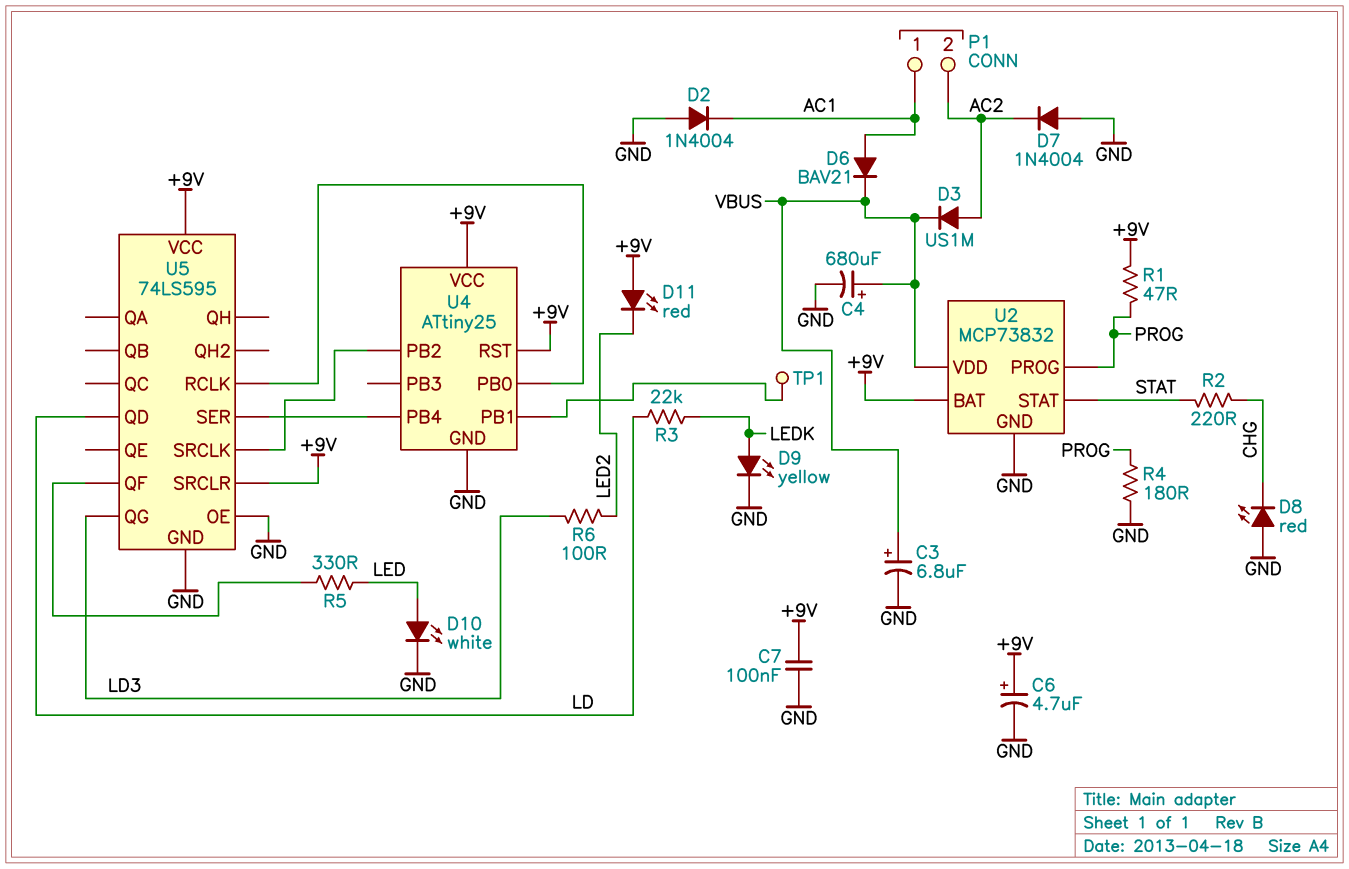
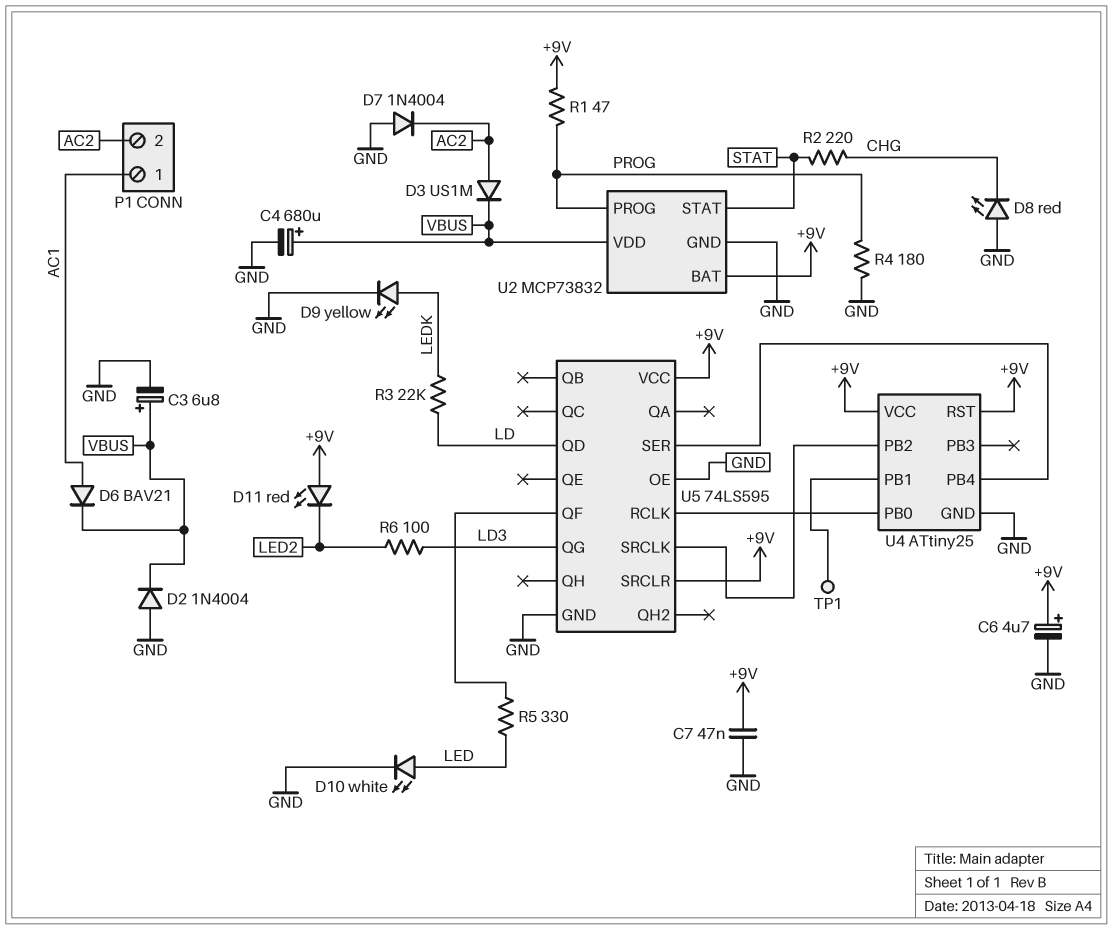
C7: 100nF (+9V, GND) -> 47nF (+9V, GND)
D2: diode 1N4004 (A GND, K AC1) -> diode 1N4004 (A GND, K VBUS)

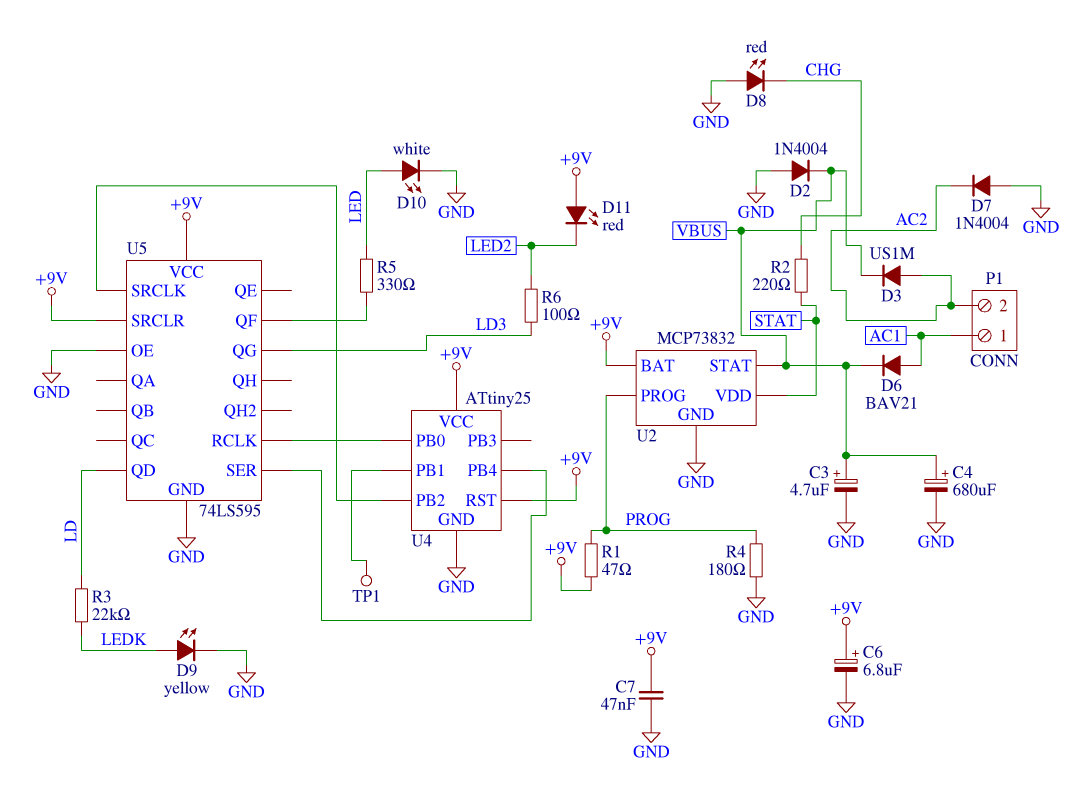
C3: 6.8uF (plus VBUS, minus GND) -> 4.7uF (plus VBUS, minus GND)
C6: 4.7uF (plus +9V, minus GND) -> 6.8uF (plus +9V, minus GND)
U2 pin STAT: STAT -> VBUS
U2 pin VDD: VBUS -> STAT

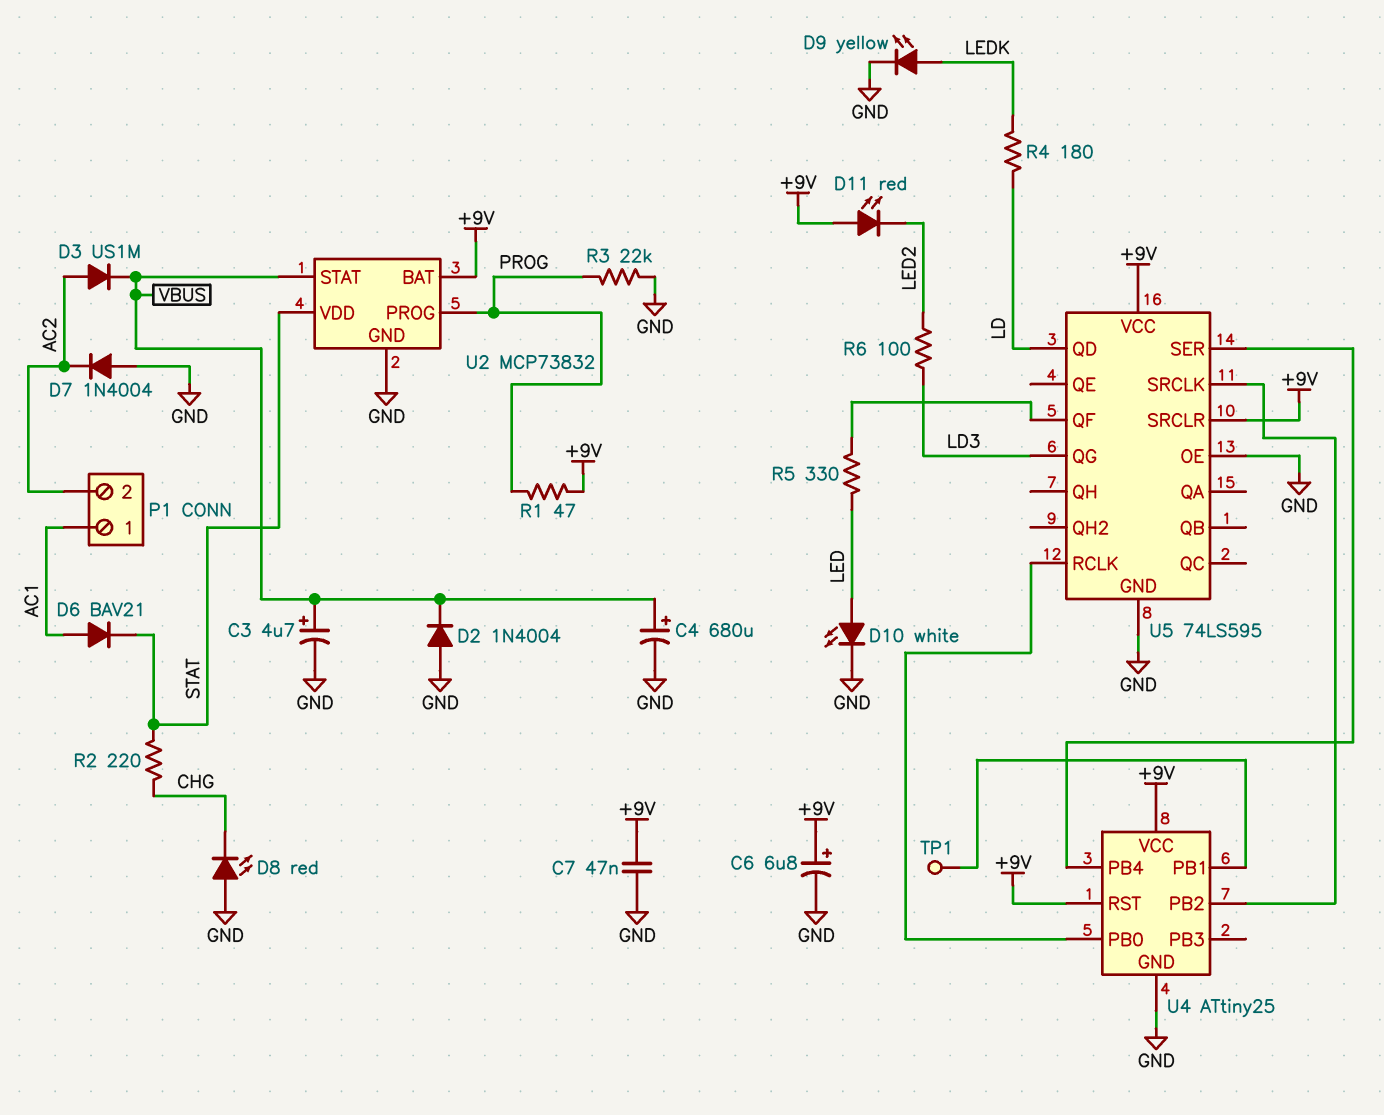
D6: diode BAV21 (A AC1, K VBUS) -> diode BAV21 (A AC1, K STAT)
R3: 22k (LD, LEDK) -> 22k (GND, PROG)
R4: 180 (GND, PROG) -> 180 (LD, LEDK)

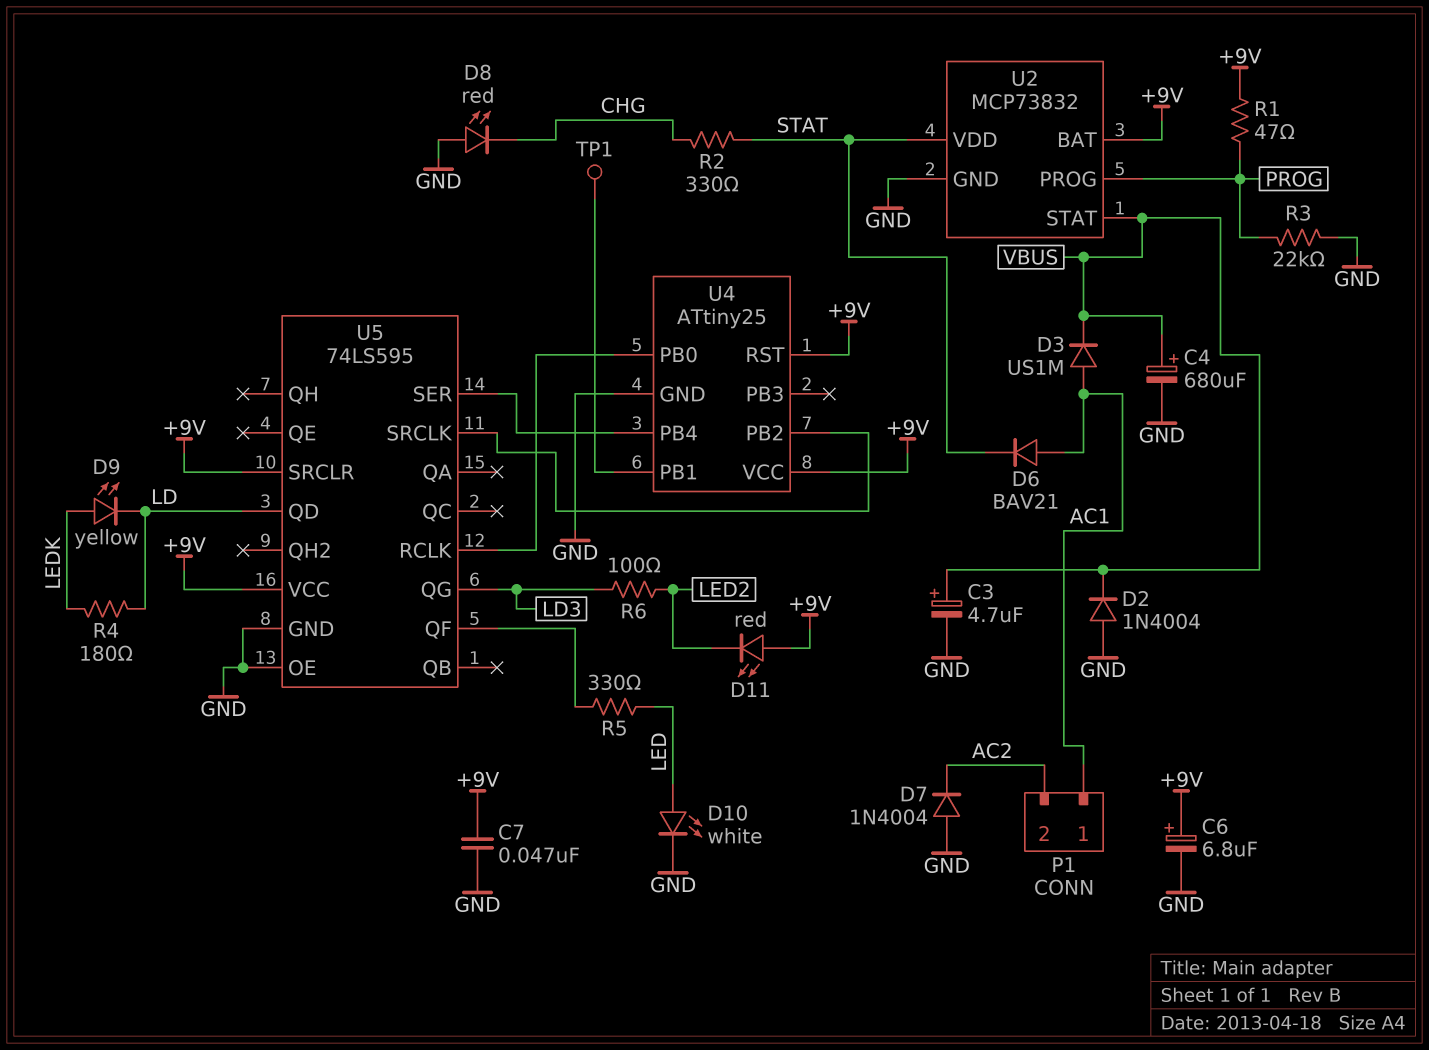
D3: diode US1M (A AC2, K VBUS) -> diode US1M (A AC1, K VBUS)
D9: LED yellow (A LEDK, K GND) -> LED yellow (A LEDK, K LD)
R2: 220 (CHG, STAT) -> 330 (CHG, STAT)

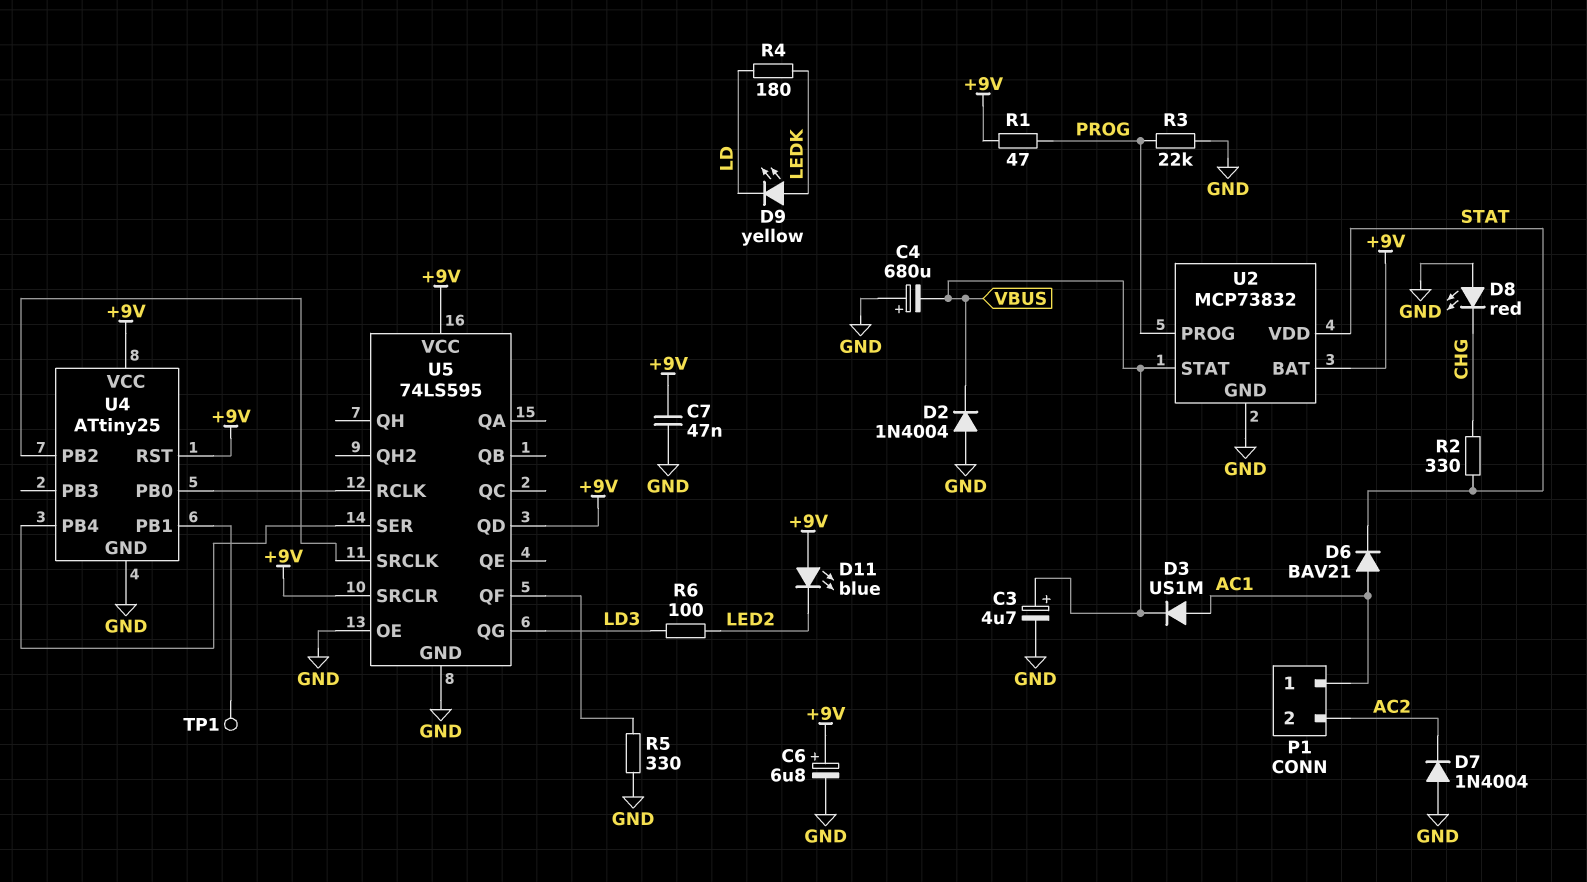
C4: 680uF (plus VBUS, minus GND) -> 680uF (plus GND, minus VBUS)
D10: LED white (A LED, K GND) -> none
D11: LED red (A +9V, K LED2) -> LED blue (A +9V, K LED2)
R5: 330 (LED, U5/QF) -> 330 (GND, U5/QF)
U5 pin QD: LD -> +9V

